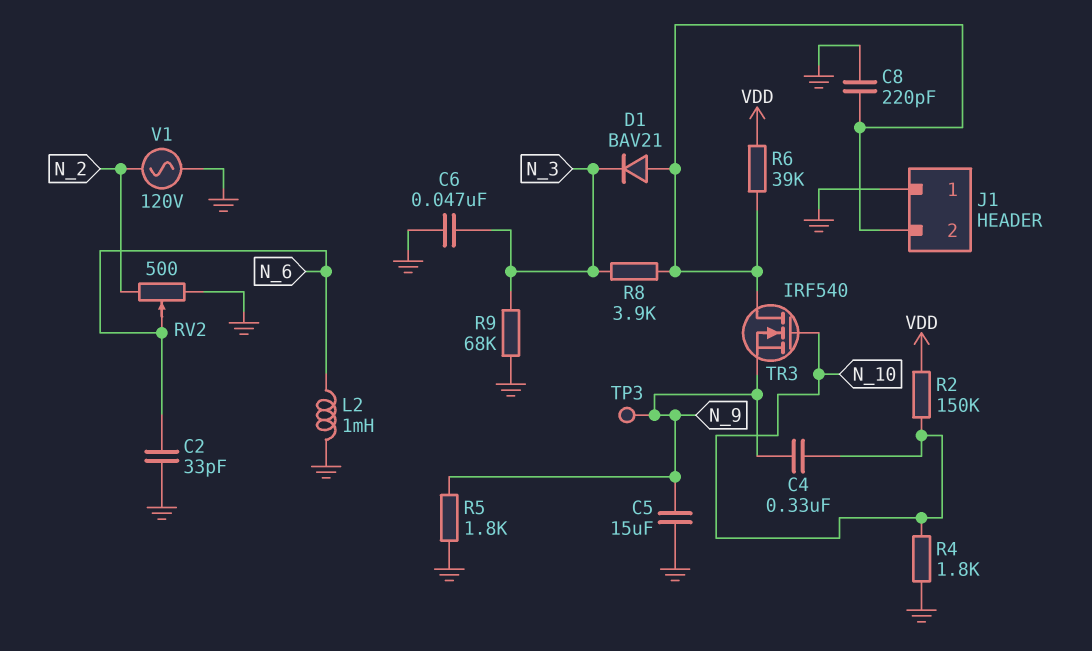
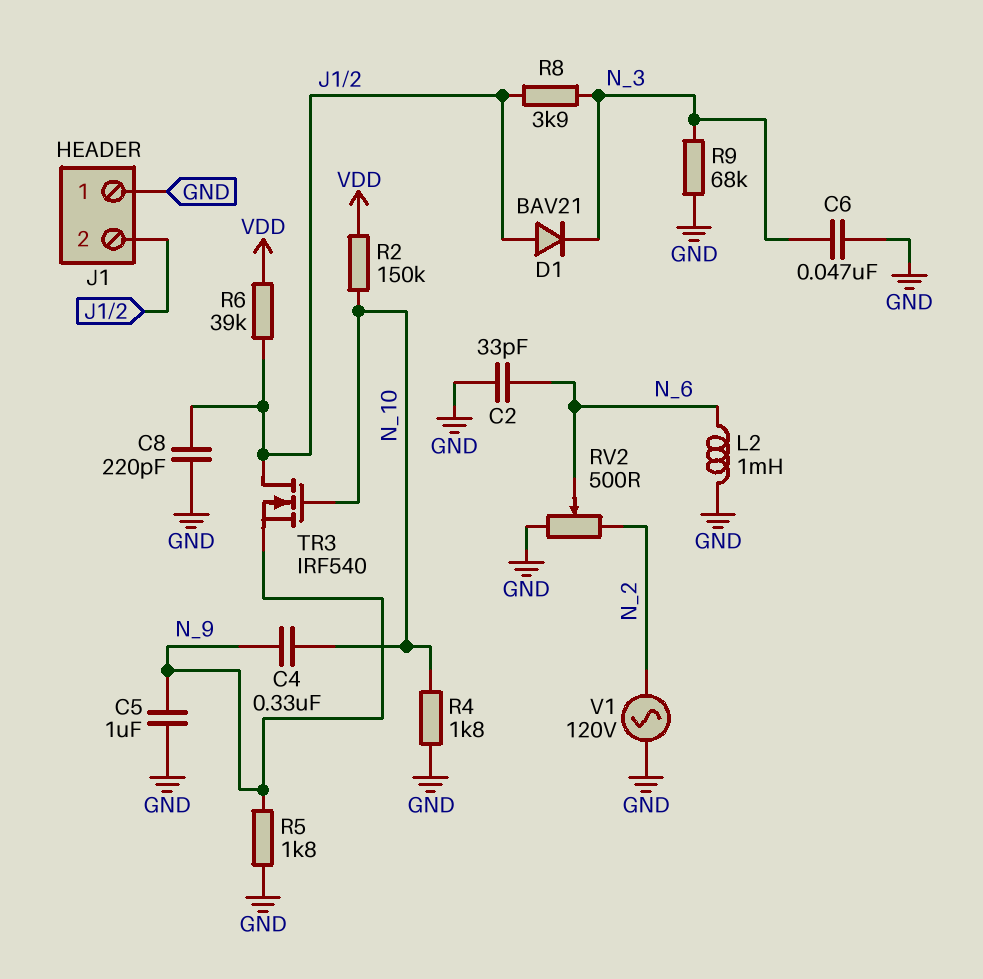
C5: 15uF (GND, N_9) -> 1uF (GND, N_9)
TP3: test point (N_9) -> none

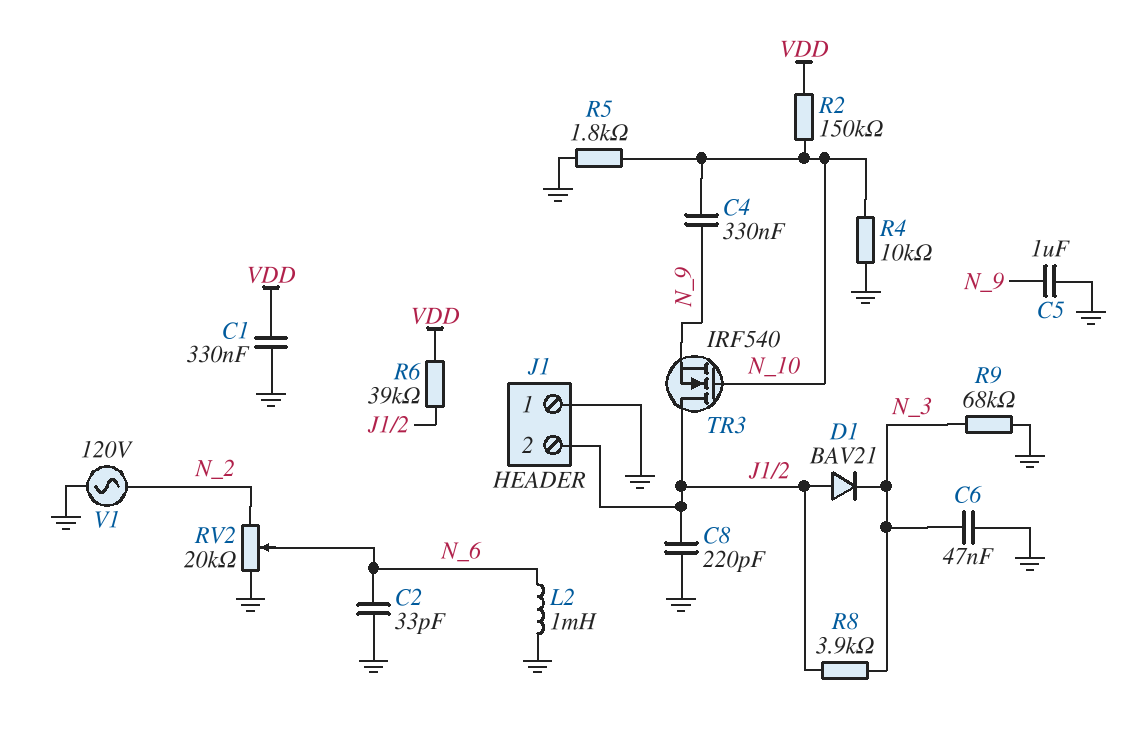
C1: none -> 330nF (GND, VDD)
R4: 1.8k (GND, N_10) -> 10k (GND, N_10)
R5: 1.8k (GND, N_9) -> 1.8k (GND, N_10)
RV2: 500 (GND, N_2, wiper N_6) -> 20k (GND, N_2, wiper N_6)

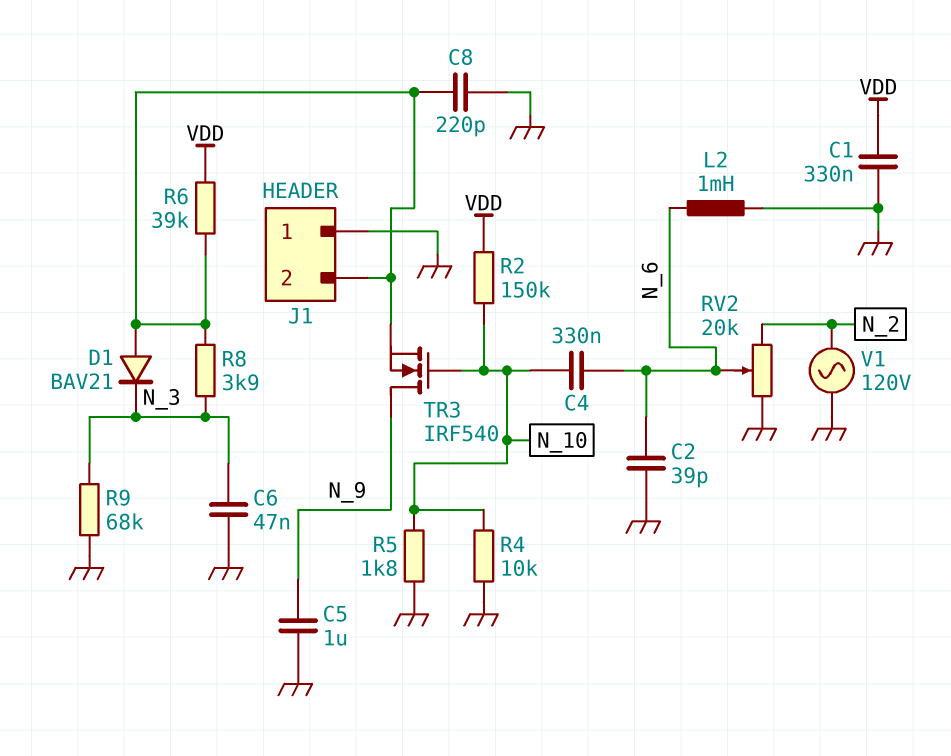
C2: 33pF (GND, N_6) -> 39pF (GND, N_6)
C4: 330nF (N_9, N_10) -> 330nF (N_6, N_10)
TR3: NMOS IRF540 (G N_10, D J1/2, S N_9) -> NMOS IRF540 (G N_10, D N_9, S J1/2)

